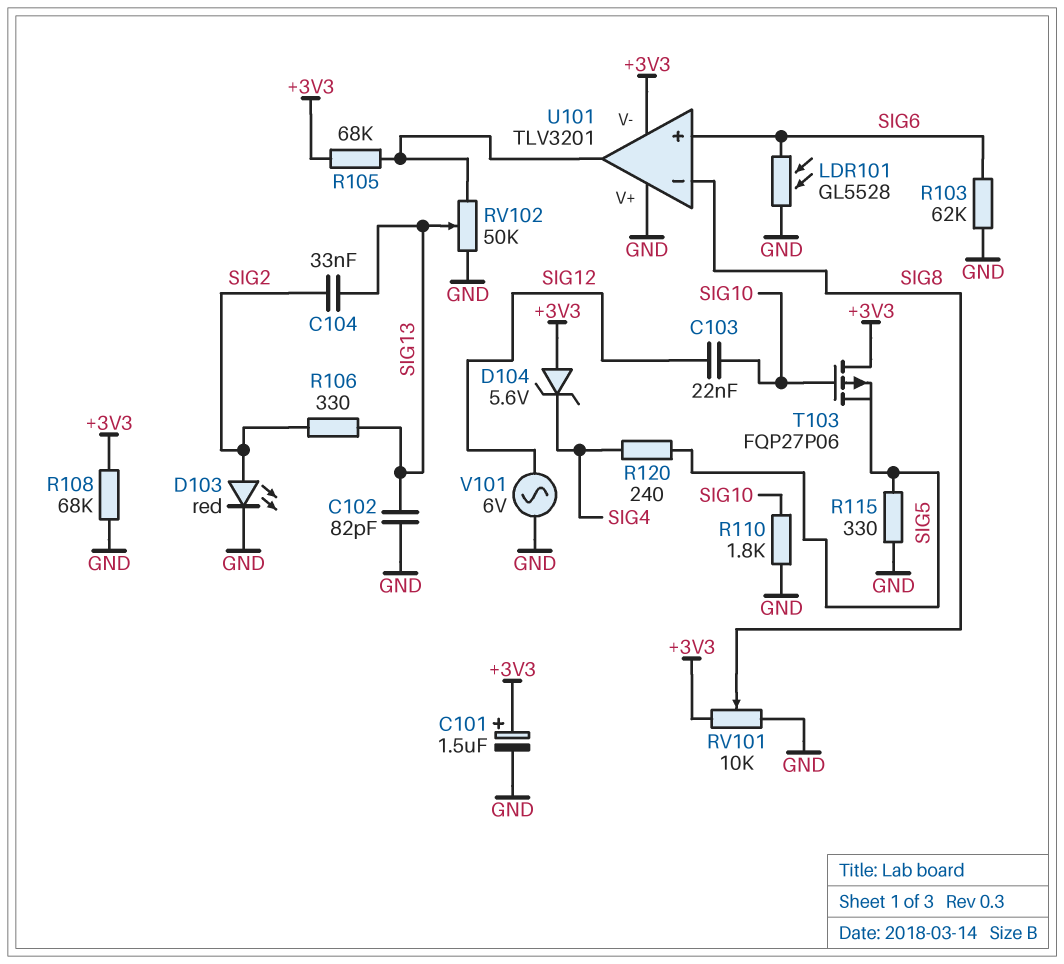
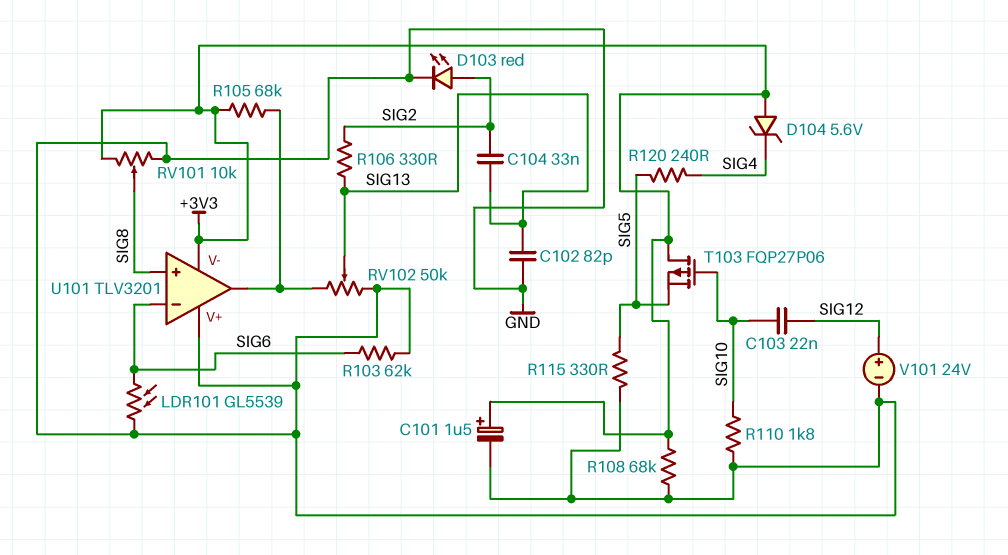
LDR101: GL5528 (GND, SIG6) -> GL5539 (GND, SIG6)
U101 pin in+: SIG6 -> SIG8
U101 pin in-: SIG8 -> SIG6
V101: AC 6V (GND, SIG12) -> 24V (plus SIG12, minus GND)

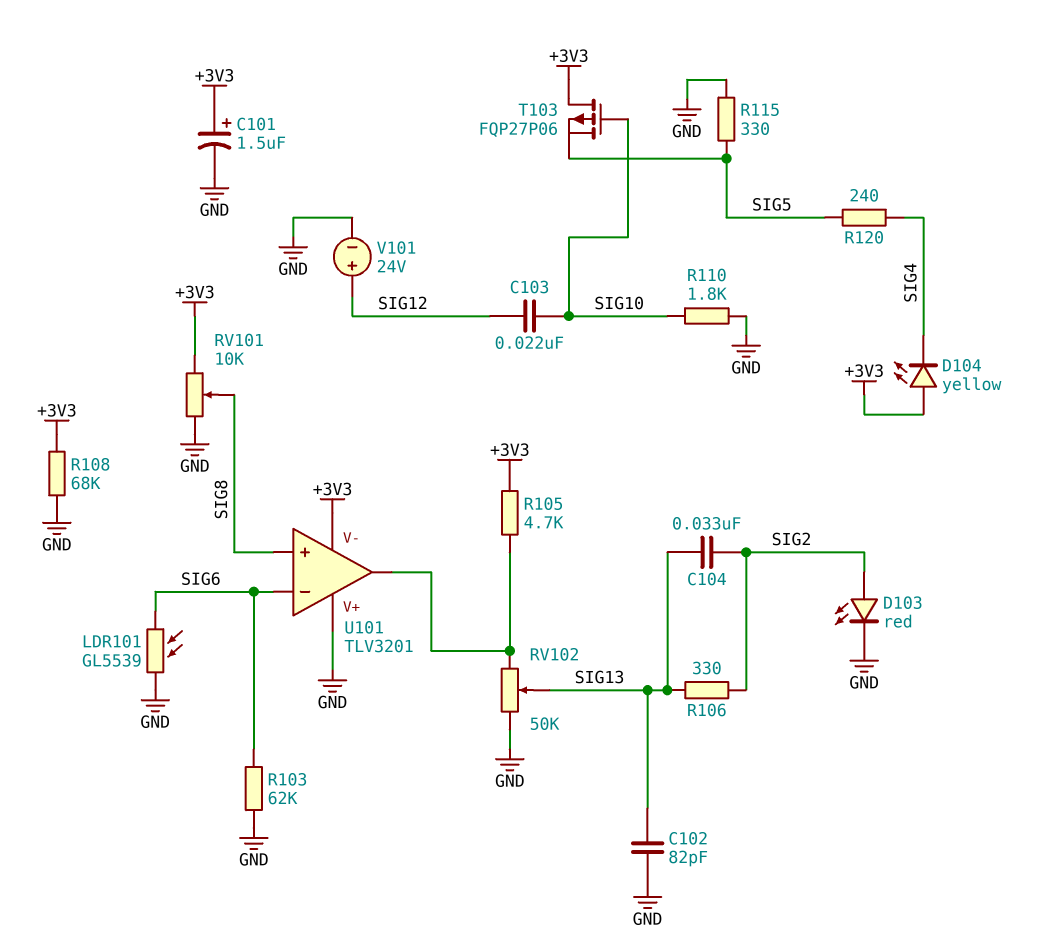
D104: zener 5.6V (A +3V3, K SIG4) -> LED yellow (A +3V3, K SIG4)
R105: 68k (+3V3, U101/out) -> 4.7k (+3V3, U101/out)

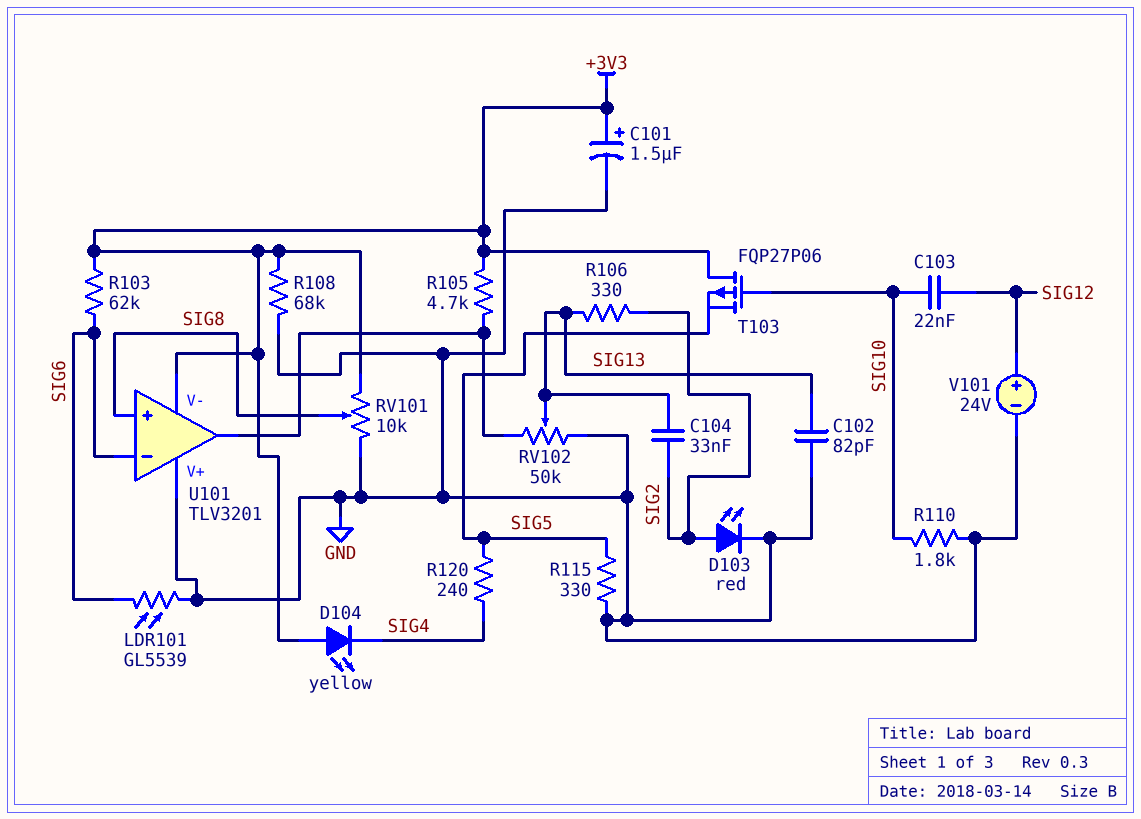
R103: 62k (GND, SIG6) -> 62k (+3V3, SIG6)

